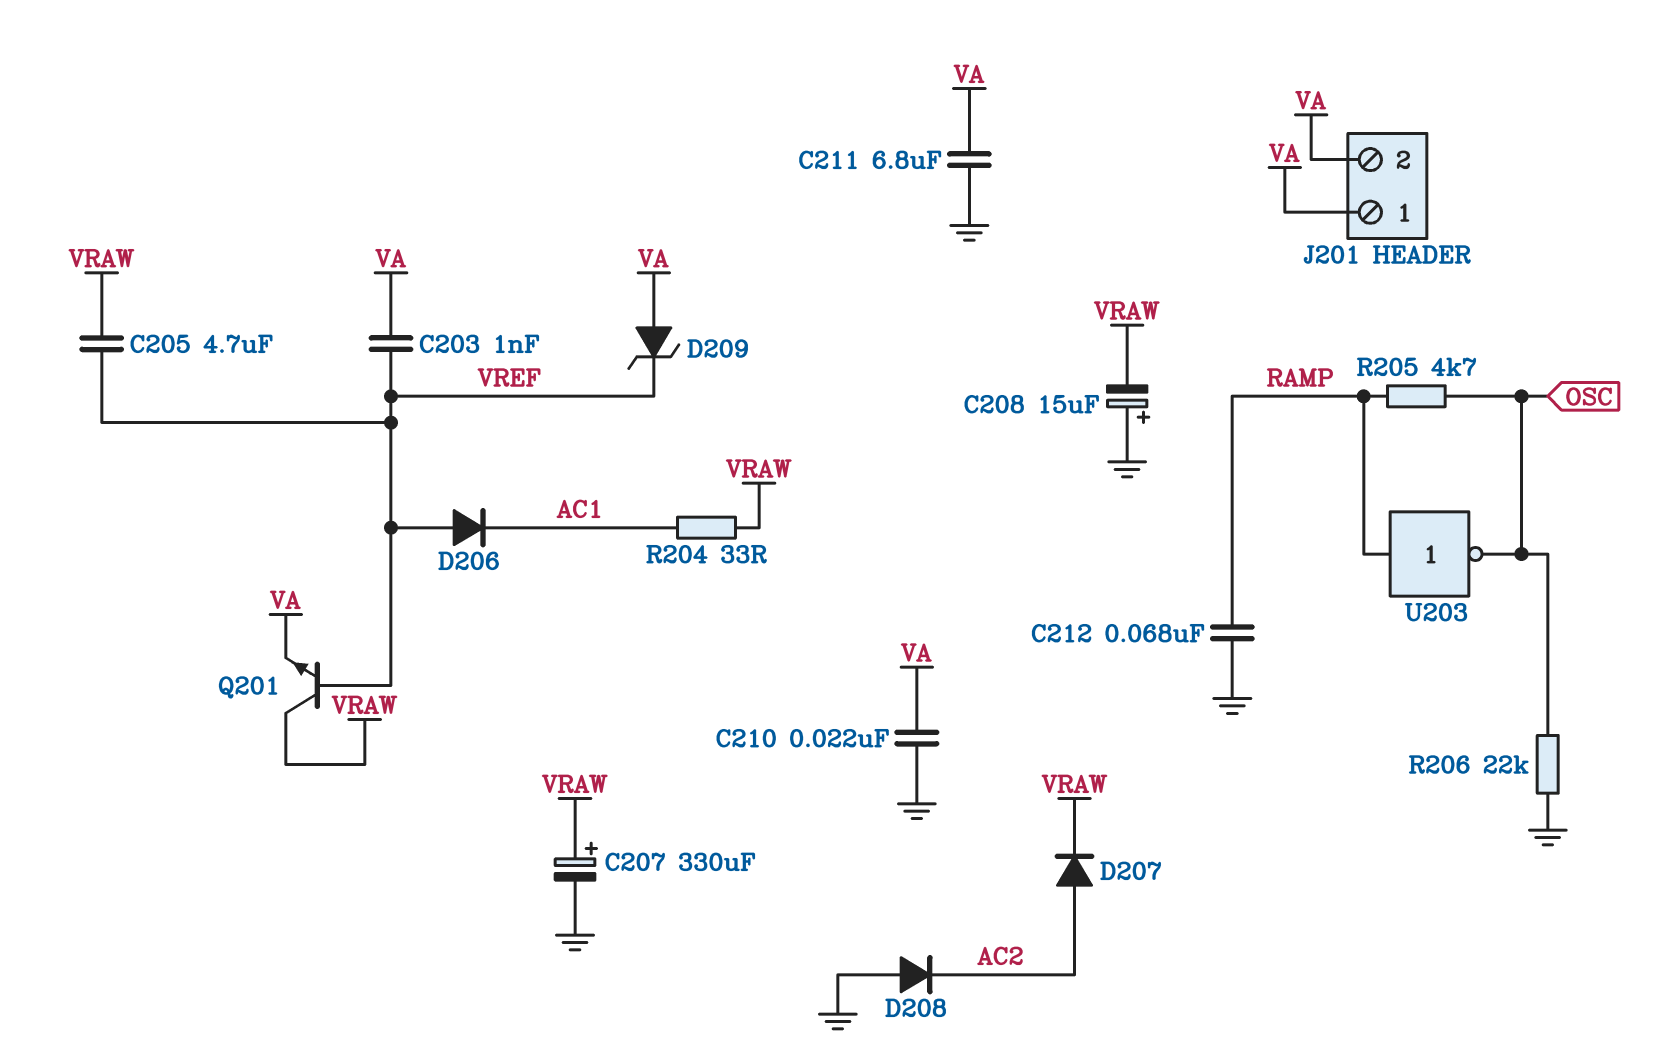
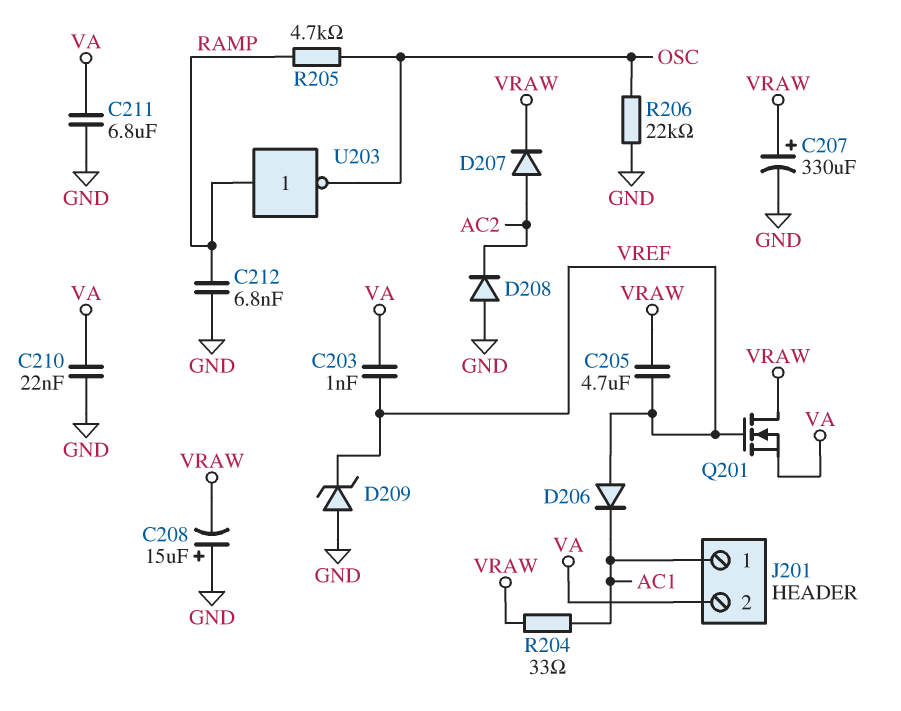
C212: 68nF (GND, RAMP) -> 6.8nF (GND, RAMP)
D209: zener (A VA, K VREF) -> zener (A GND, K VREF)
J201 pin 1: VA -> AC1
Q201: NPN (B VREF, C VRAW, E VA) -> NMOS (G VREF, D VRAW, S VA)

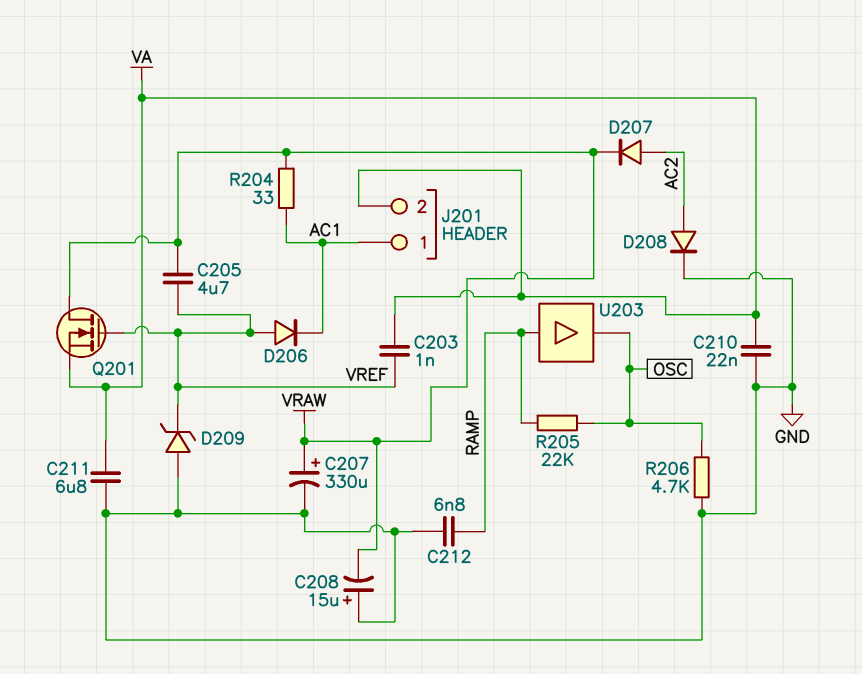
D208: diode (A GND, K AC2) -> diode (A AC2, K GND)
R205: 4.7k (OSC, RAMP) -> 22k (OSC, RAMP)
R206: 22k (GND, OSC) -> 4.7k (GND, OSC)
U203: NOT (in RAMP, out OSC) -> buffer (in RAMP, out OSC)

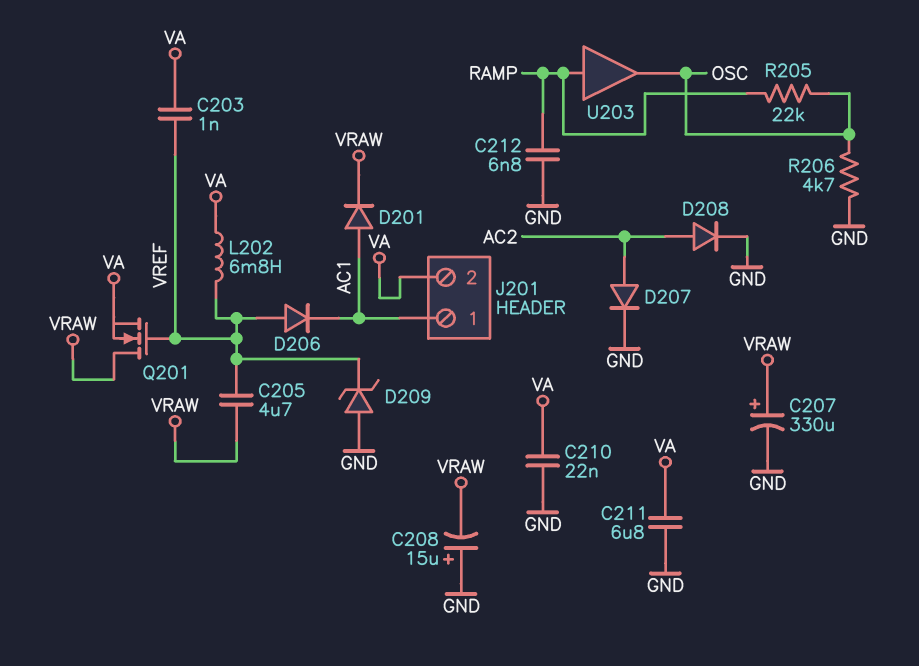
D201: none -> diode (A AC1, K VRAW)
D207: diode (A AC2, K VRAW) -> diode (A AC2, K GND)
L202: none -> 6.8mH (VA, VREF)
R204: 33 (AC1, VRAW) -> none

